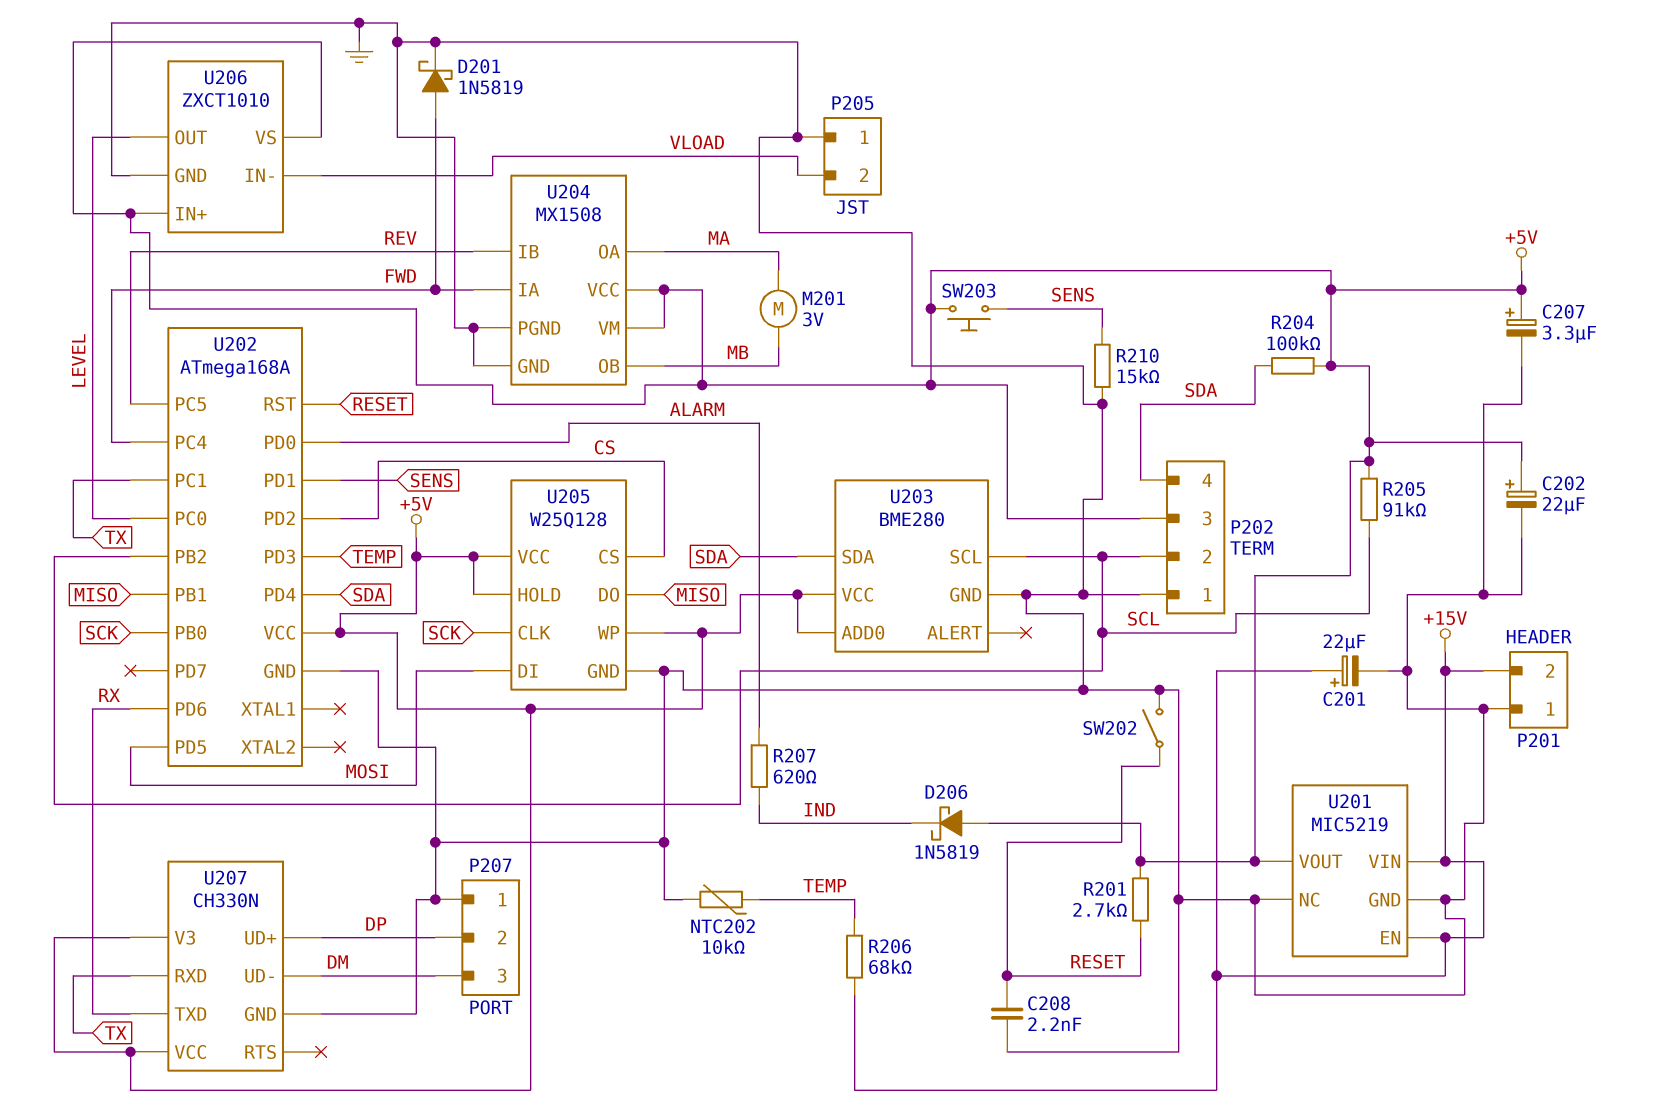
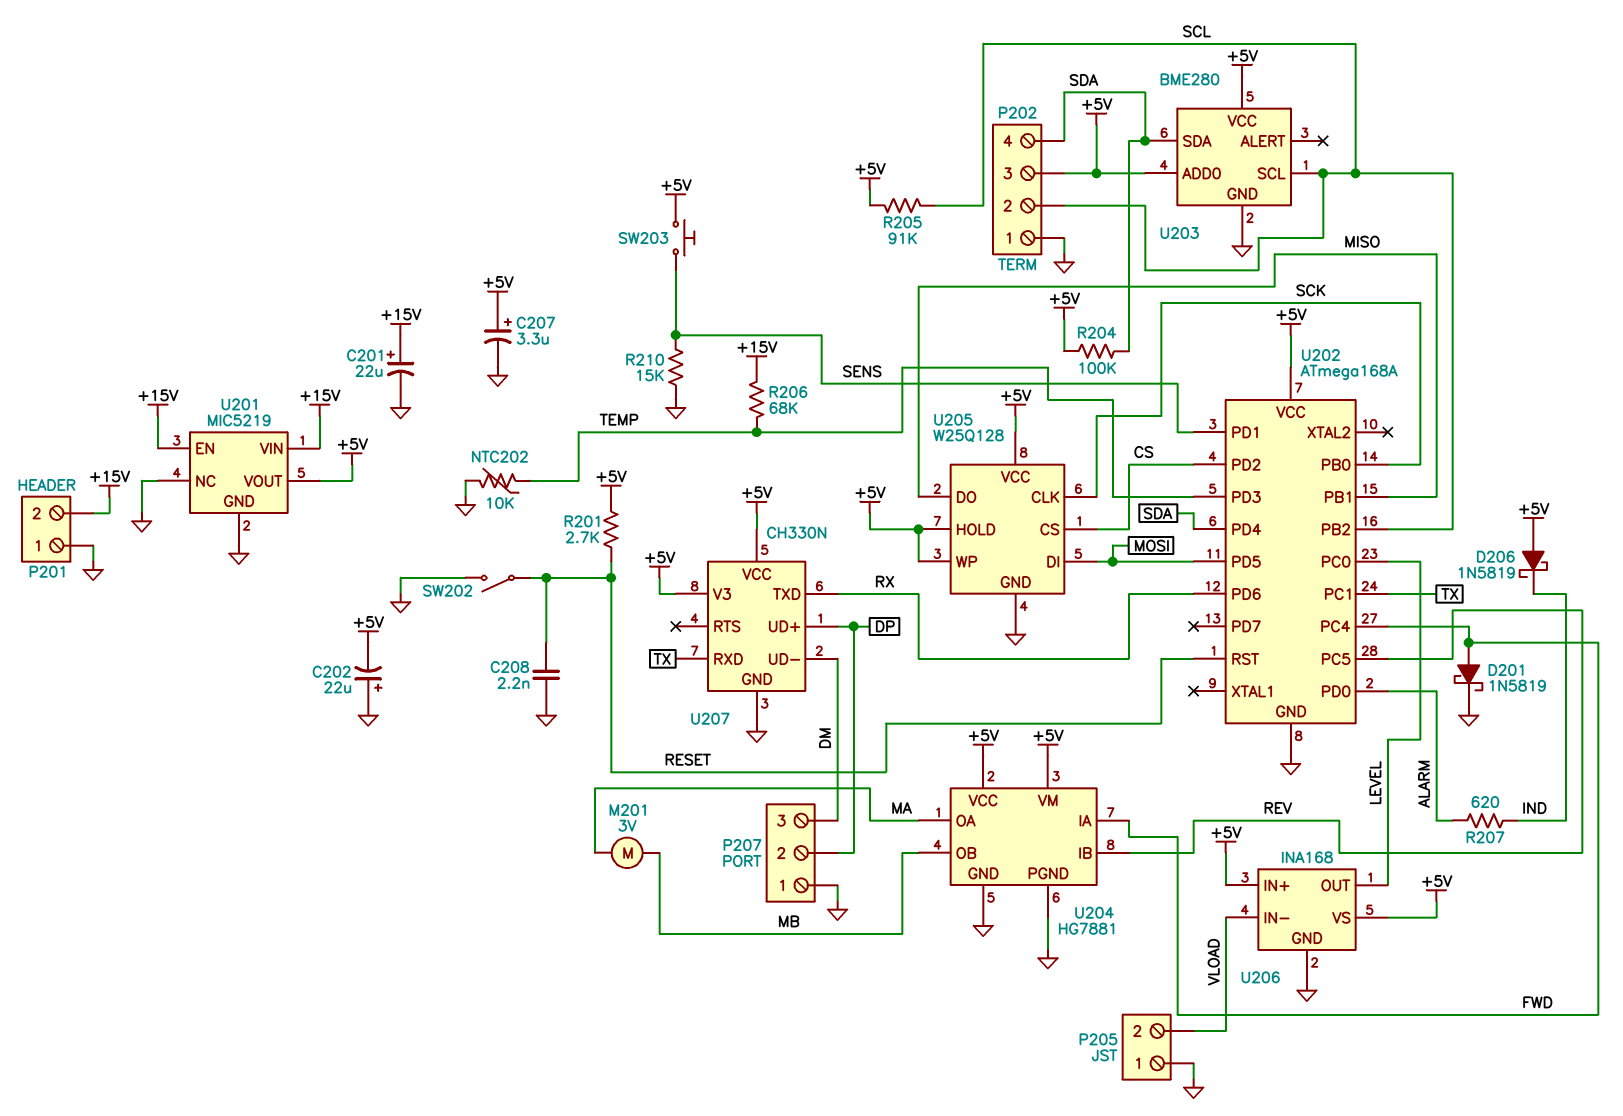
C202: 22uF (plus +5V, minus GND) -> 22uF (plus GND, minus +5V)
U204: MX1508 -> HG7881
U206: ZXCT1010 -> INA168

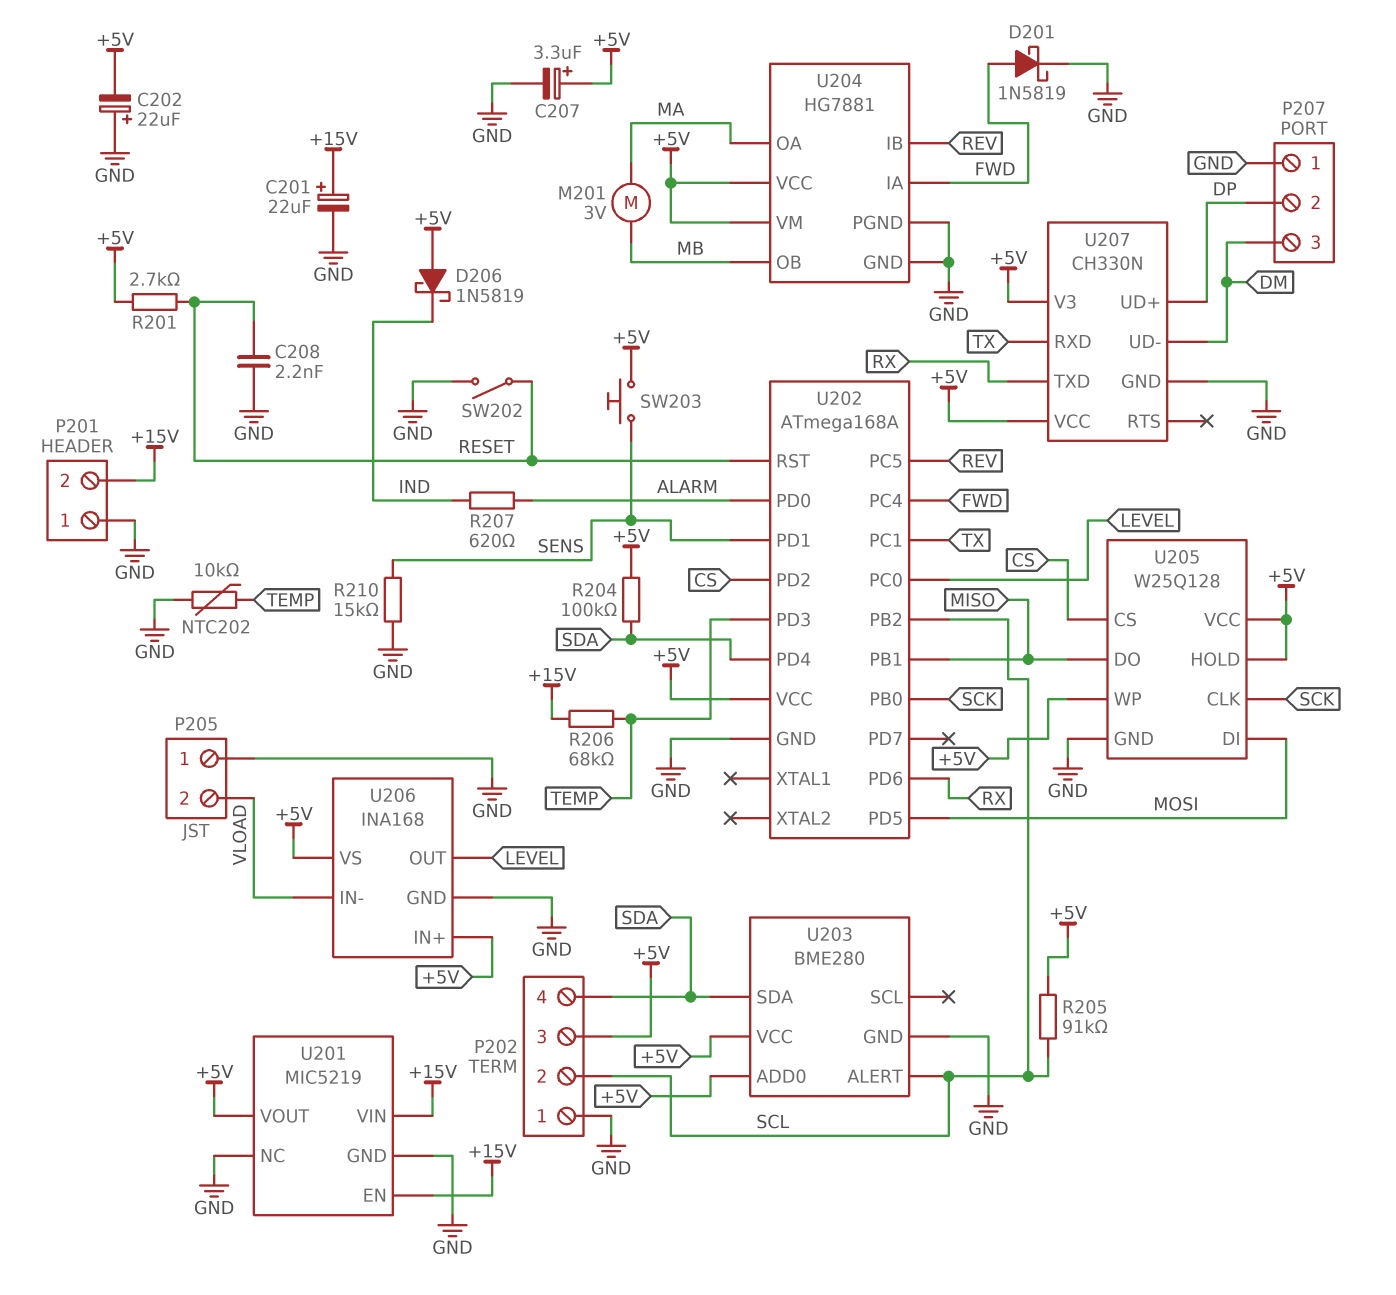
U203 pin ALERT: none -> SCL
U203 pin SCL: SCL -> none

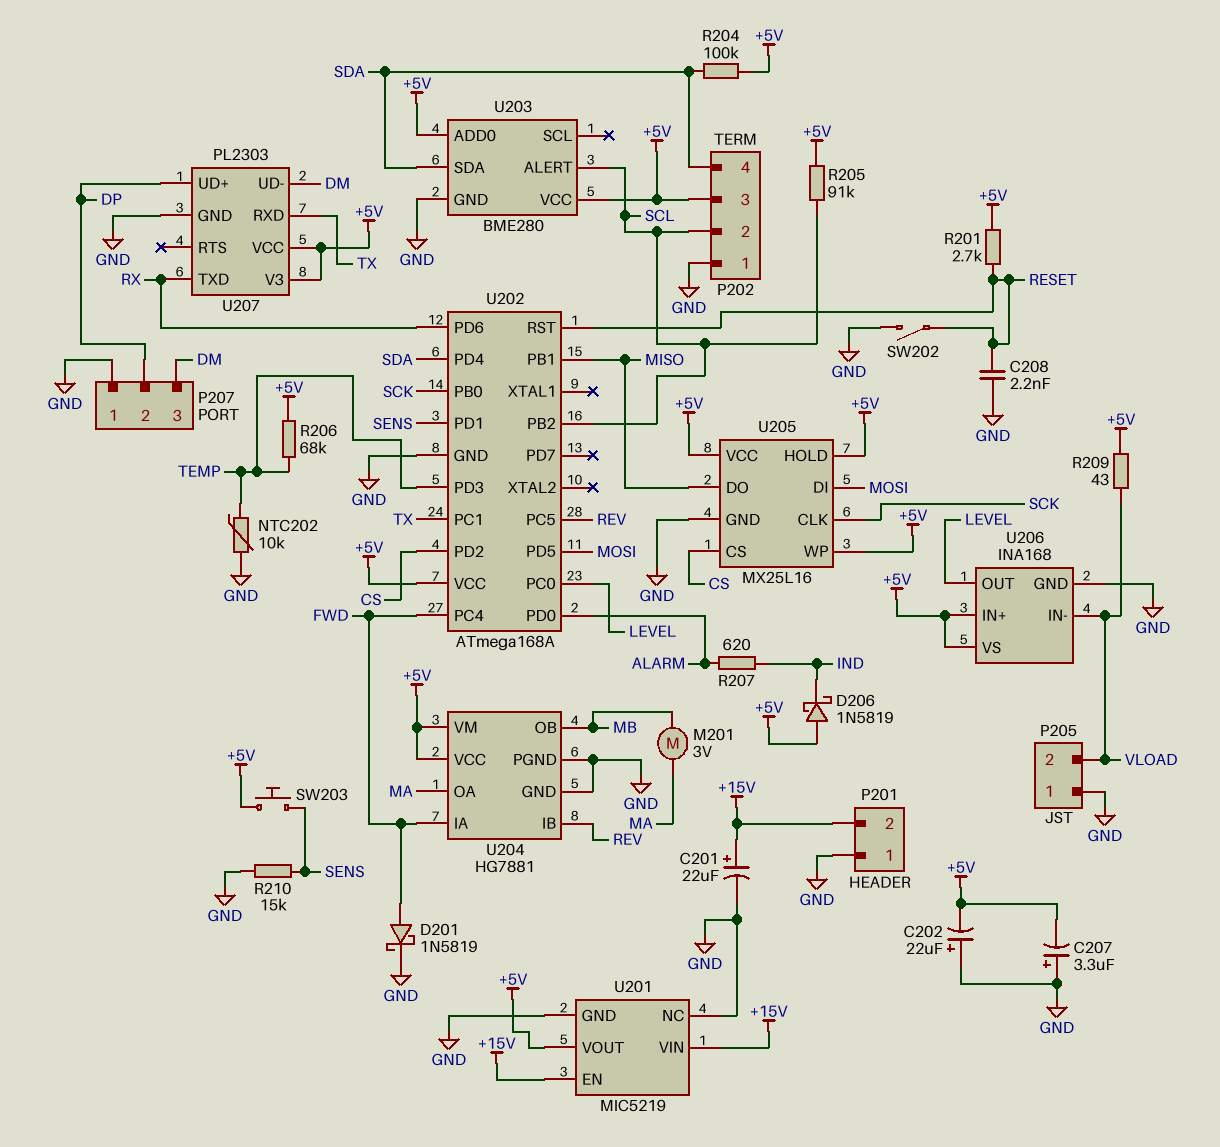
C207: 3.3uF (plus +5V, minus GND) -> 3.3uF (plus GND, minus +5V)
R206: 68k (+15V, TEMP) -> 68k (+5V, TEMP)
R209: none -> 43 (+5V, VLOAD)
U205: W25Q128 -> MX25L16
U207: CH330N -> PL2303

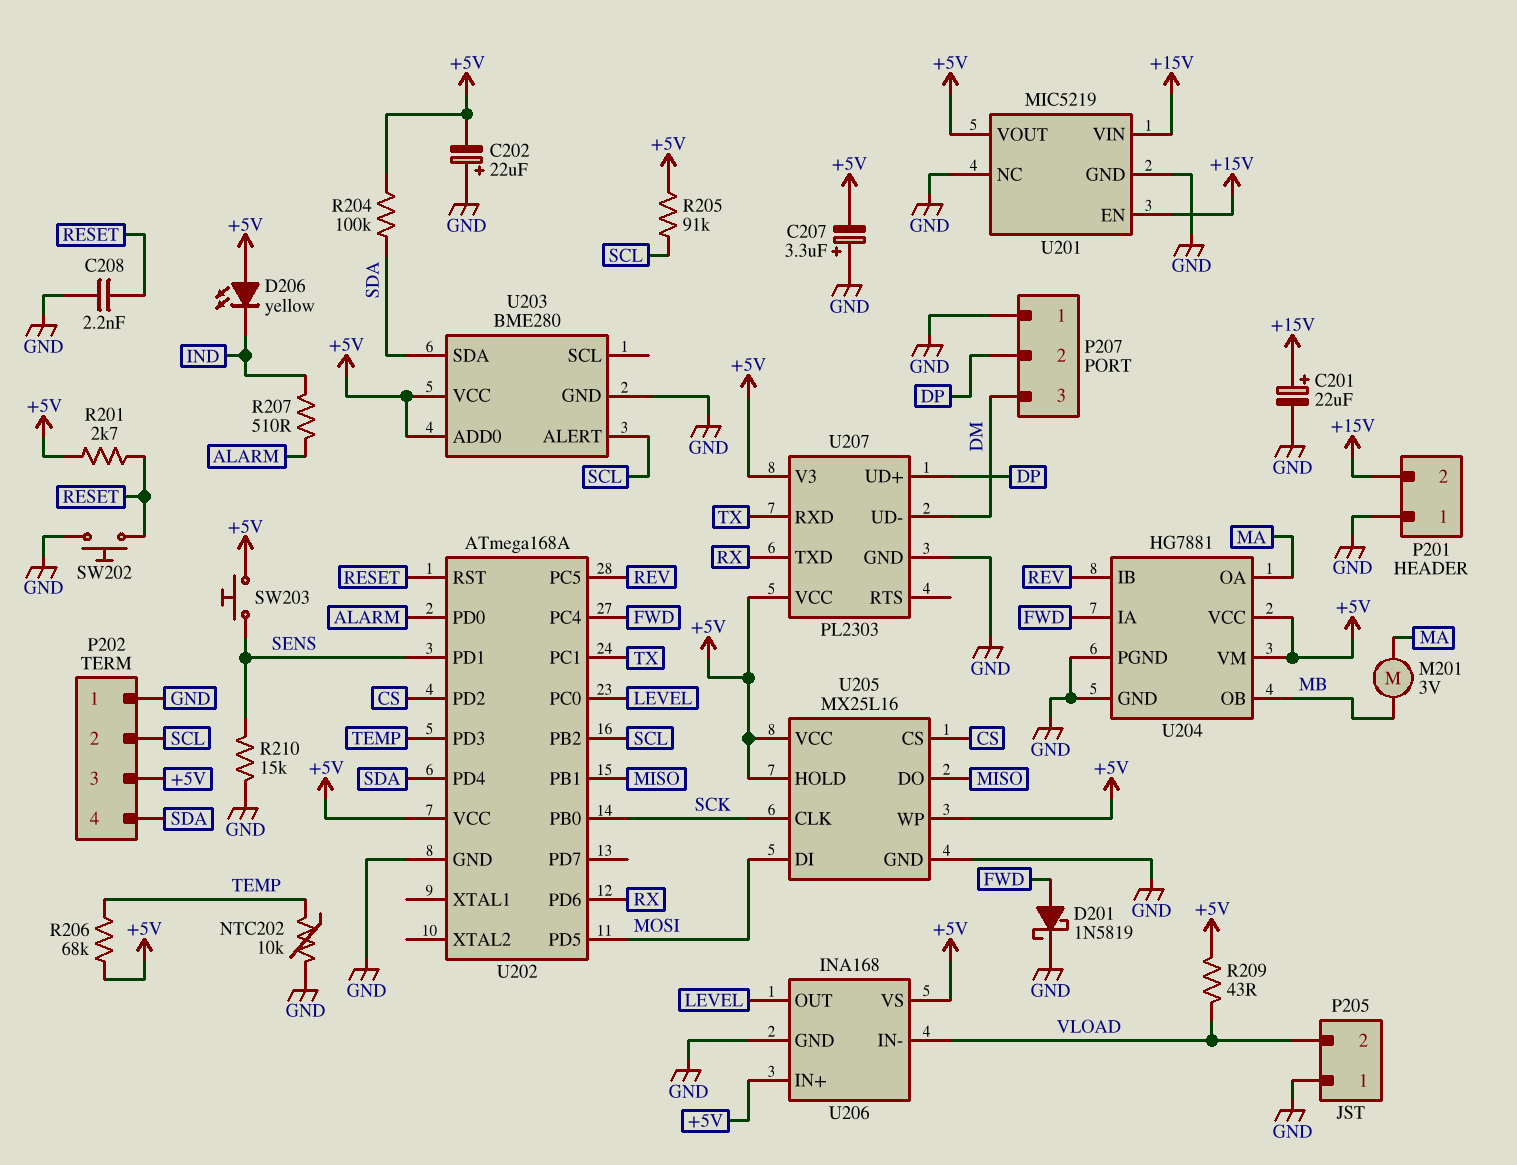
D206: schottky 1N5819 (A +5V, K IND) -> LED yellow (A +5V, K IND)
R207: 620 (ALARM, IND) -> 510 (ALARM, IND)
SW202: switch (GND, RESET) -> button (GND, RESET)

